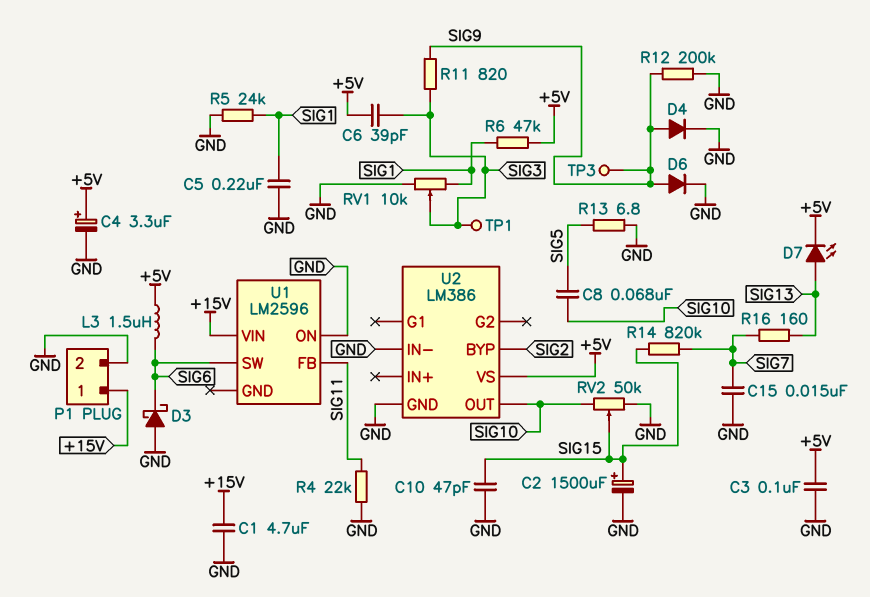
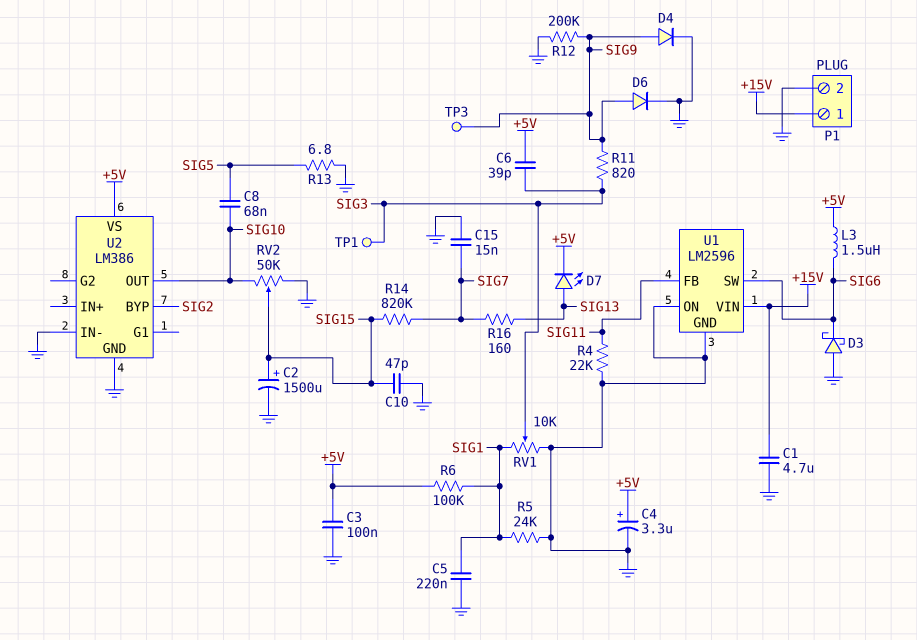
R6: 47k (+5V, SIG1) -> 100k (+5V, SIG1)
U1 pin GND: none -> GND

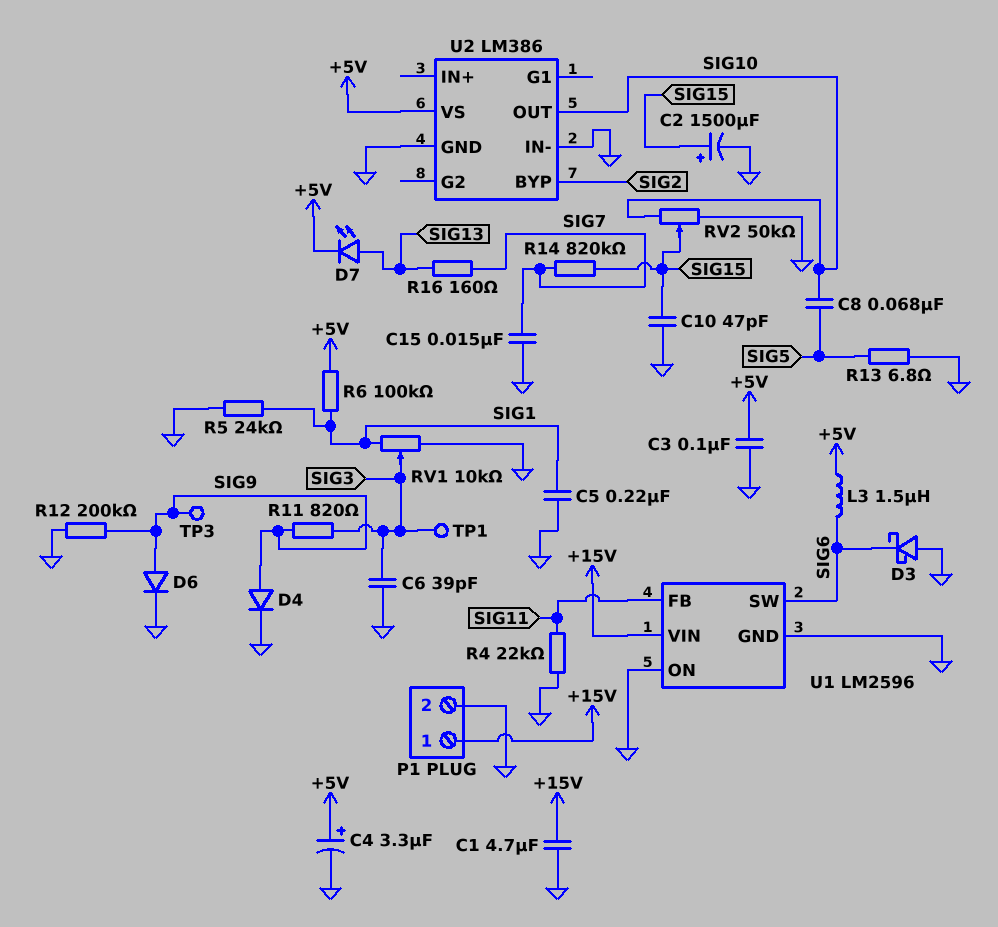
C6: 39pF (+5V, SIG3) -> 39pF (GND, SIG3)

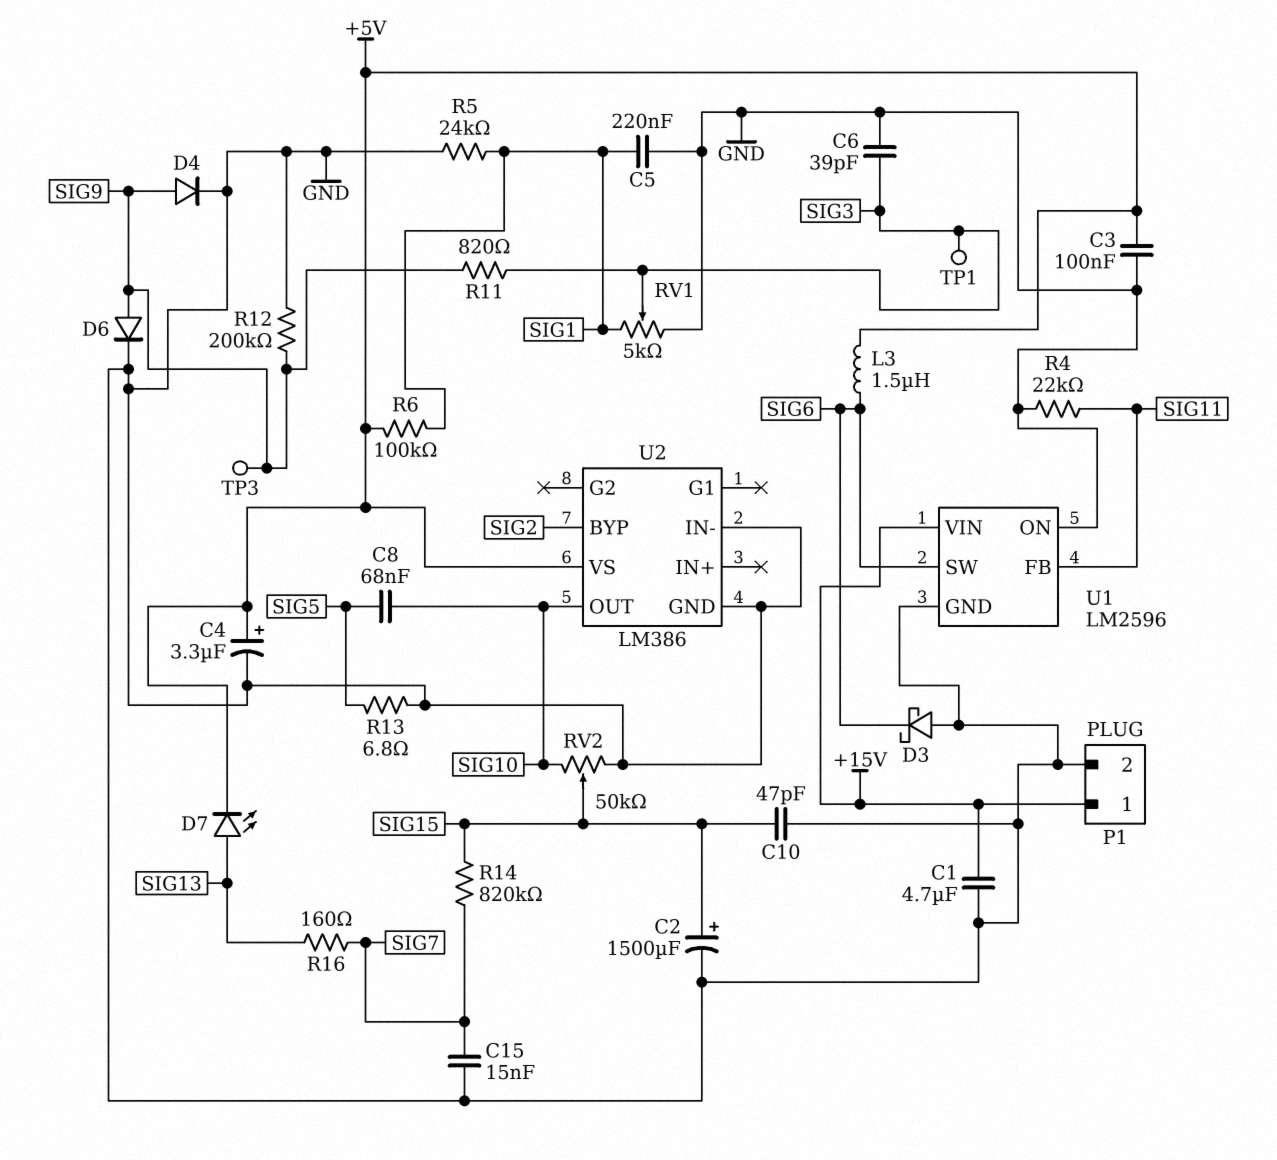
RV1: 10k (GND, SIG1, wiper SIG3) -> 5k (GND, SIG1, wiper SIG3)

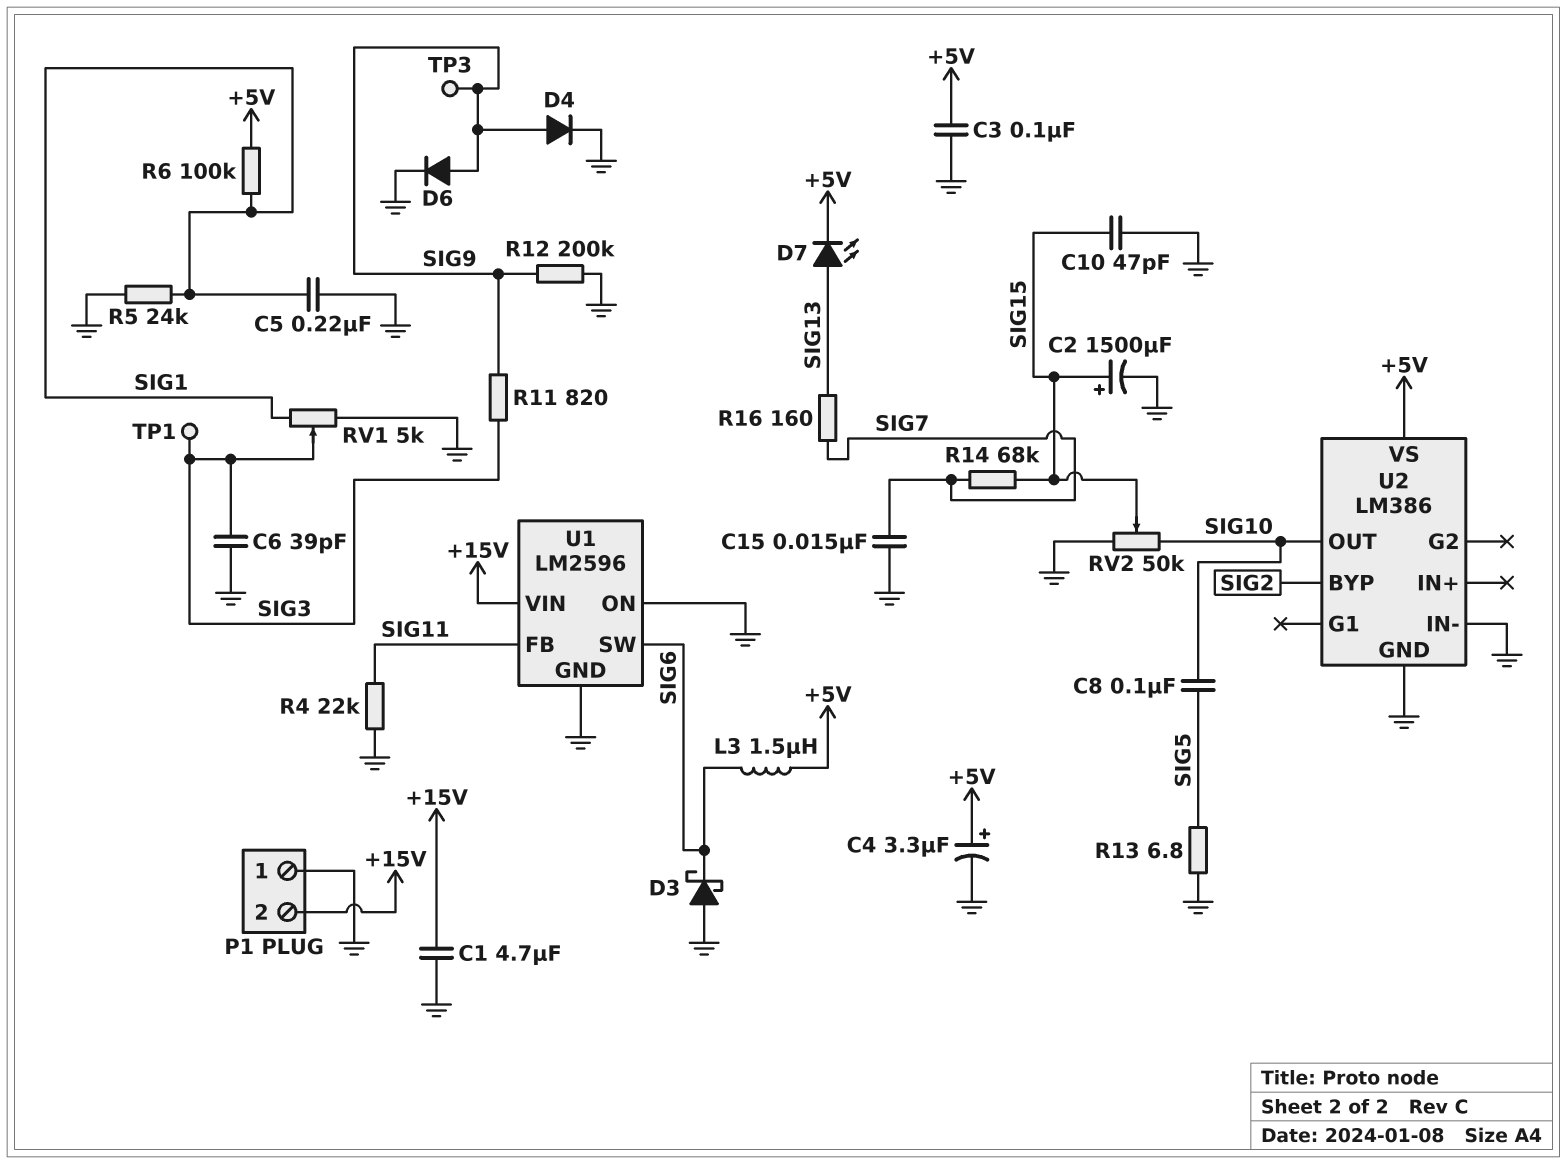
C8: 68nF (SIG5, SIG10) -> 100nF (SIG5, SIG10)
P1 pin 1: +15V -> GND
P1 pin 2: GND -> +15V
R14: 820k (SIG7, SIG15) -> 68k (SIG7, SIG15)

